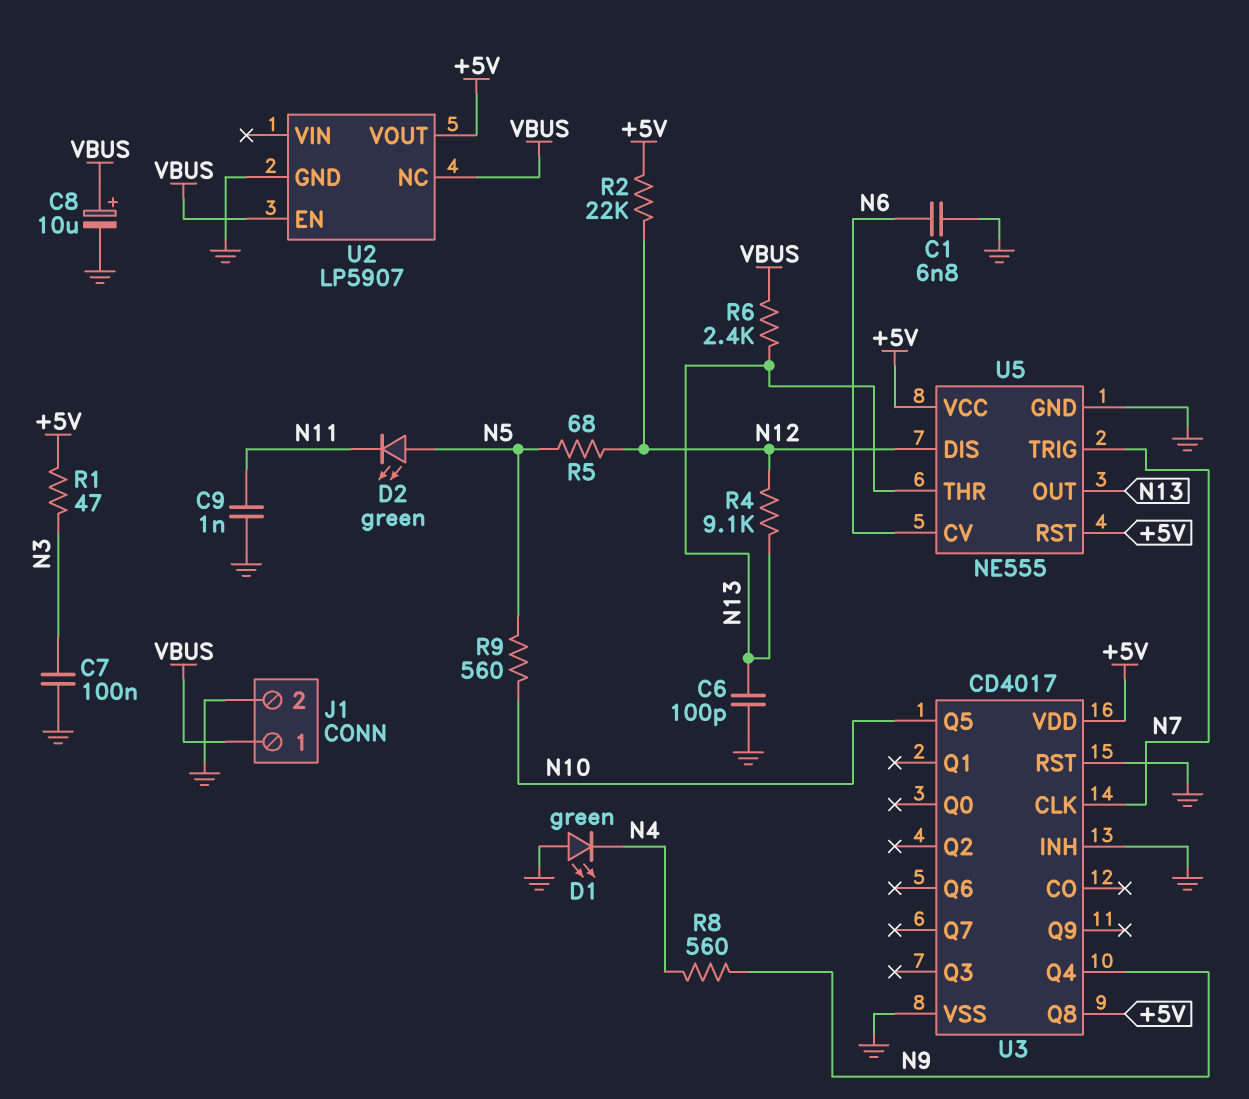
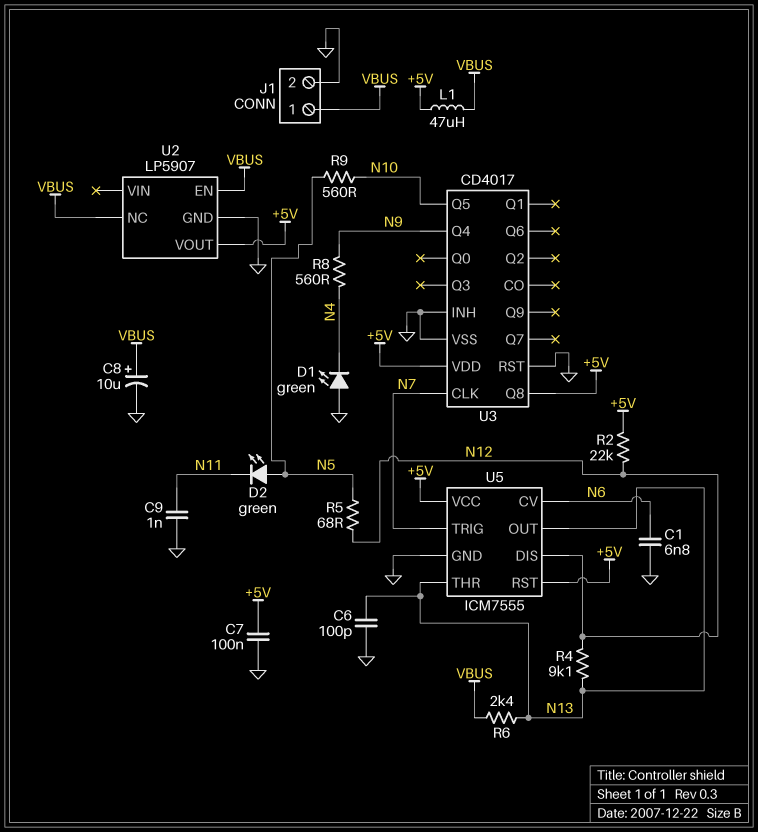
C7: 100nF (GND, N3) -> 100nF (+5V, GND)
L1: none -> 47uH (+5V, VBUS)
R1: 47 (+5V, N3) -> none
U5: NE555 -> ICM7555

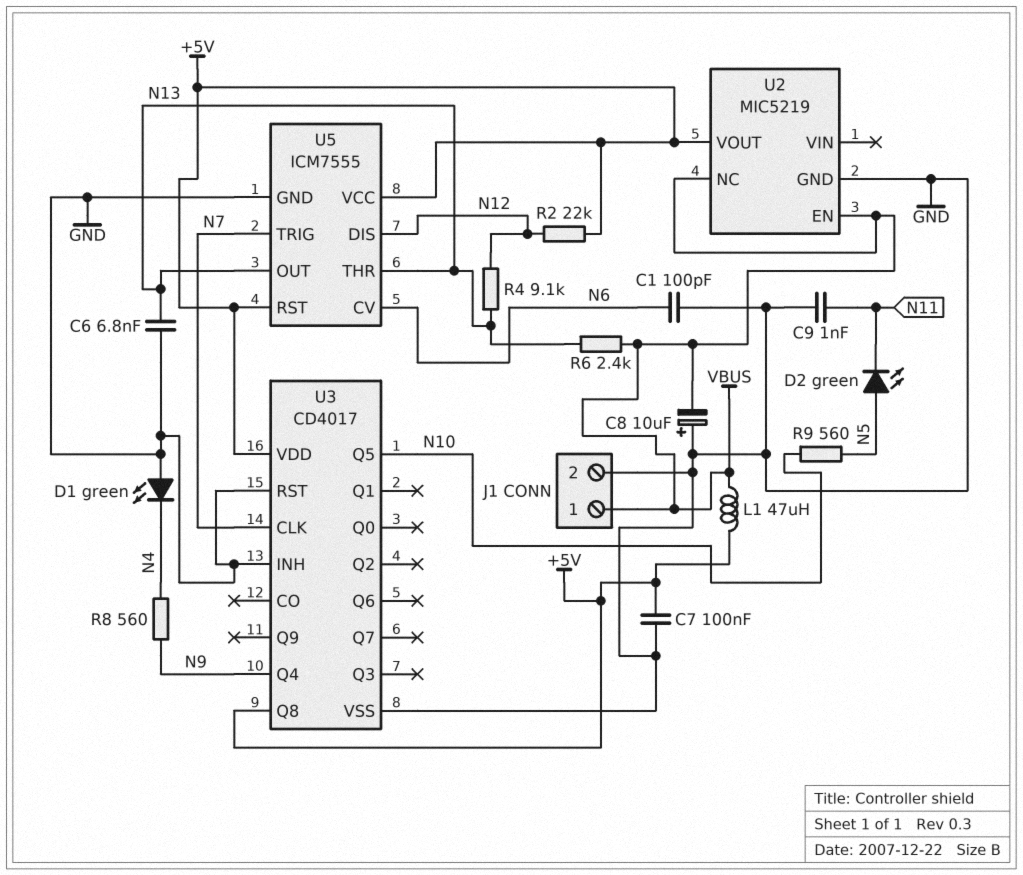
C1: 6.8nF (GND, N6) -> 100pF (GND, N6)
C6: 100pF (GND, N13) -> 6.8nF (GND, N13)
C8: 10uF (plus VBUS, minus GND) -> 10uF (plus GND, minus VBUS)
R5: 68 (N5, N12) -> none
U2: LP5907 -> MIC5219

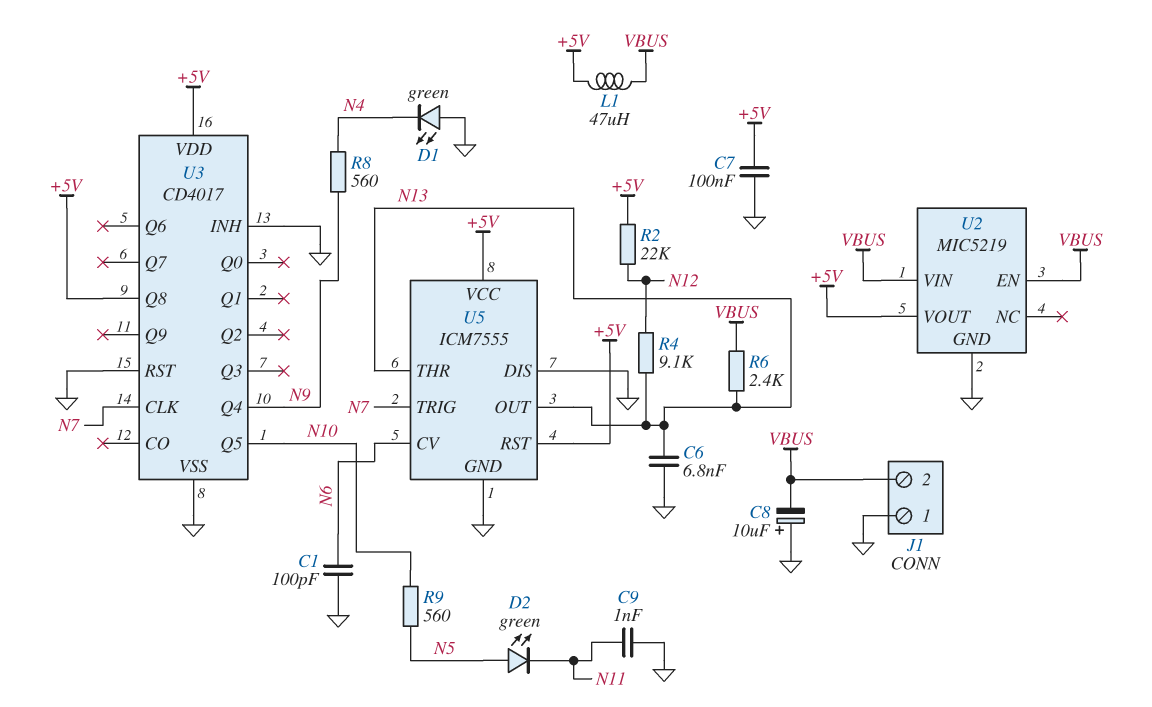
J1 pin 1: VBUS -> GND
J1 pin 2: GND -> VBUS
U2 pin NC: VBUS -> none
U2 pin VIN: none -> VBUS
U5 pin DIS: N12 -> GND

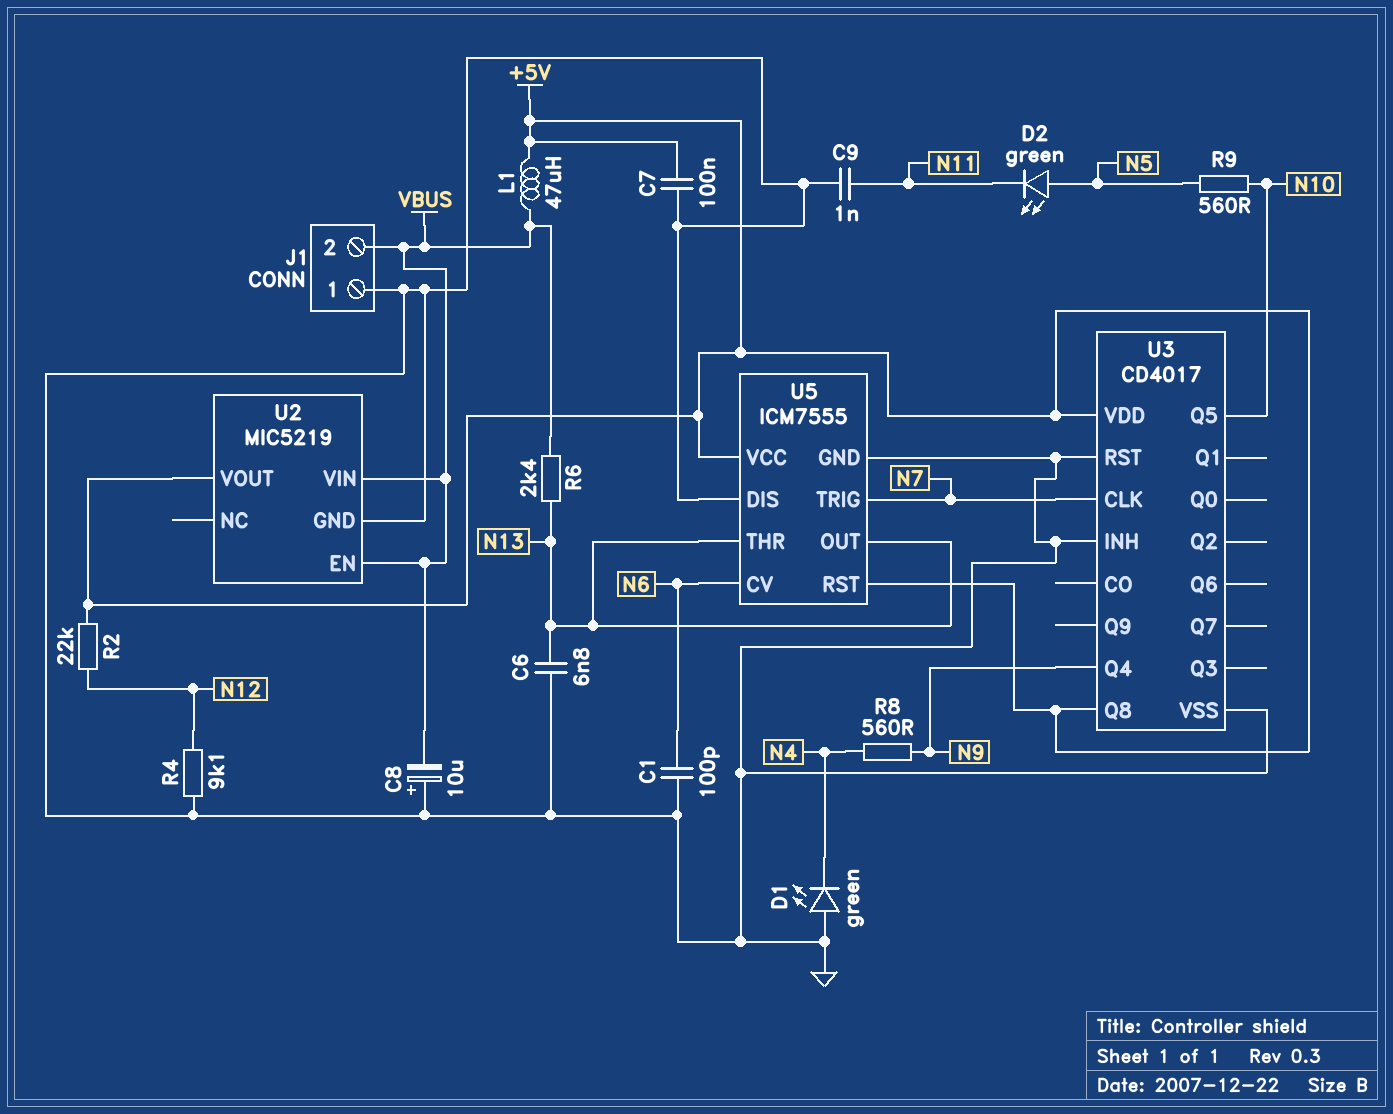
R4: 9.1k (N12, N13) -> 9.1k (GND, N12)

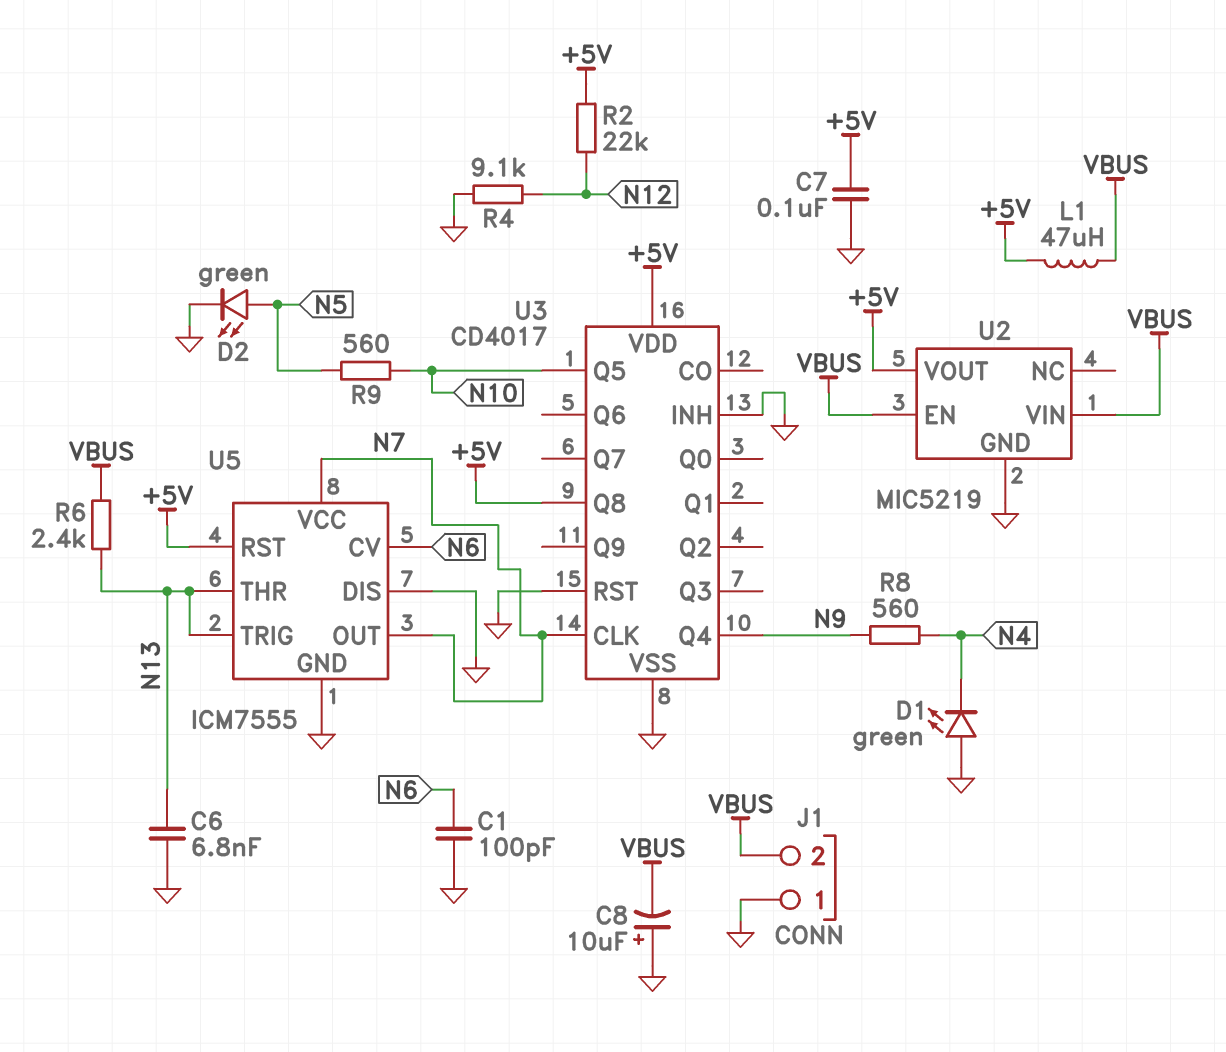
C9: 1nF (GND, N11) -> none
D2: LED green (A N5, K N11) -> LED green (A N5, K GND)
U5 pin OUT: N13 -> N7
U5 pin TRIG: N7 -> N13
U5 pin VCC: +5V -> N7

